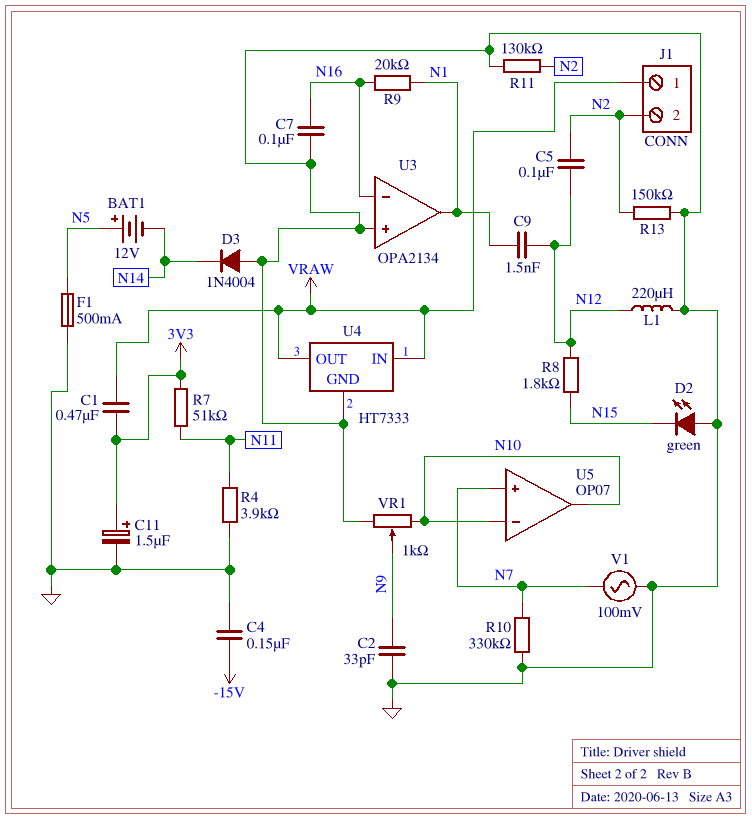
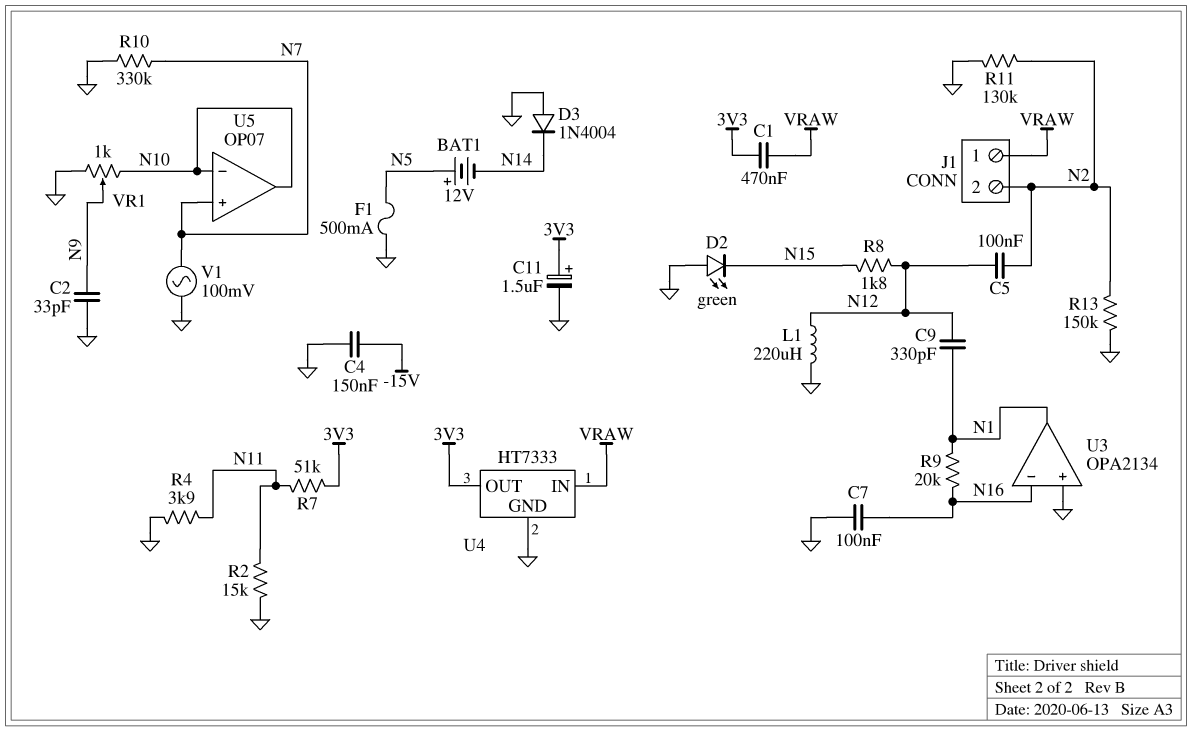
C9: 1.5nF (N1, N12) -> 330pF (N1, N12)
R2: none -> 15k (GND, N11)
U4 pin OUT: VRAW -> 3V3

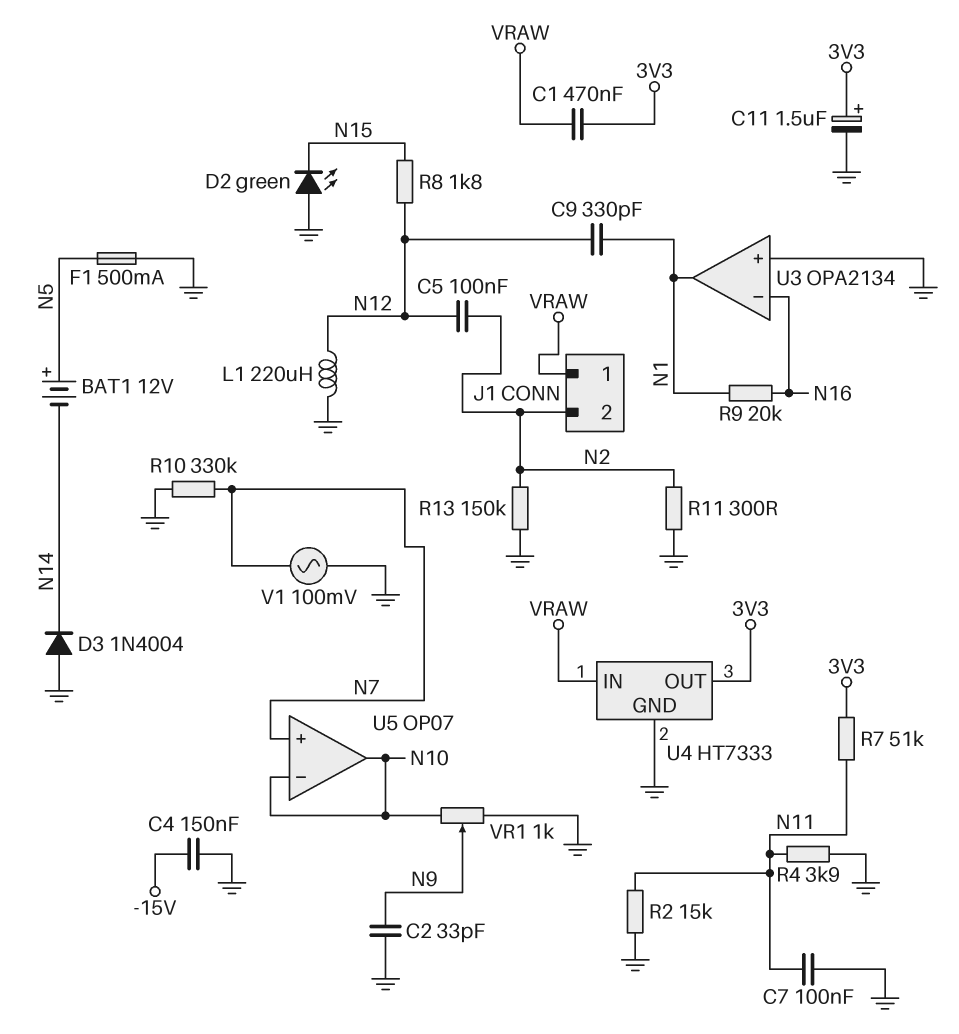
C7: 100nF (GND, N16) -> 100nF (GND, N11)
R11: 130k (GND, N2) -> 300 (GND, N2)

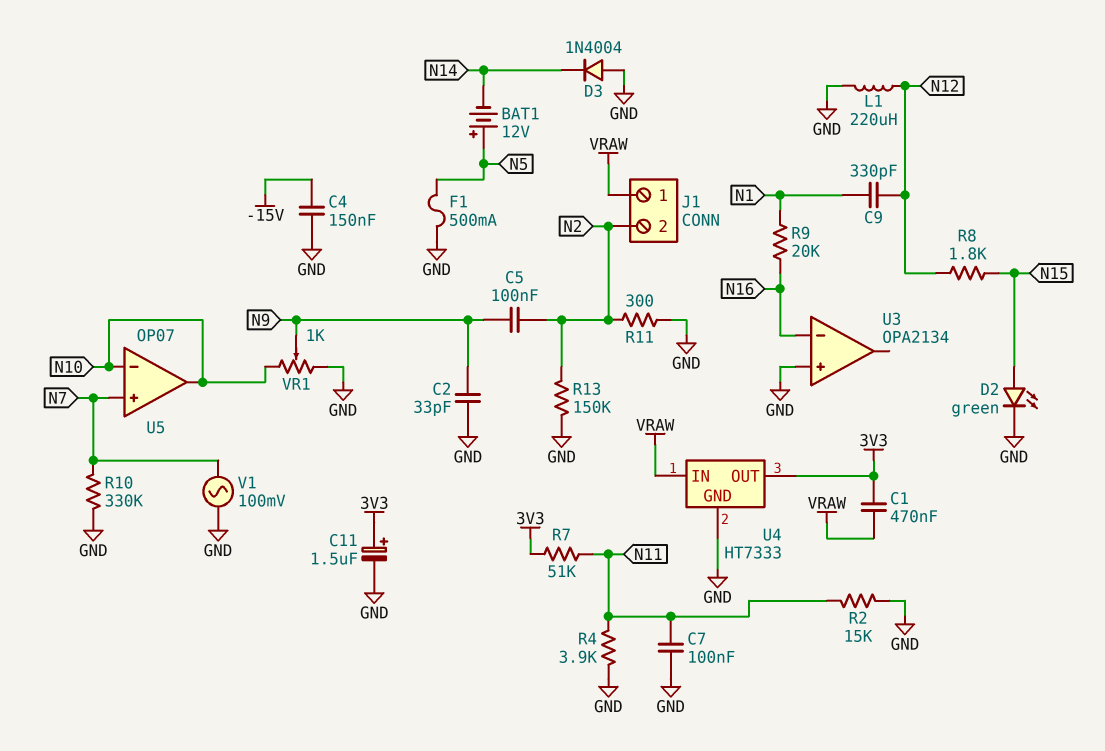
C5: 100nF (N2, N12) -> 100nF (N2, N9)
D2: LED green (A GND, K N15) -> LED green (A N15, K GND)
U3 pin out: N1 -> none

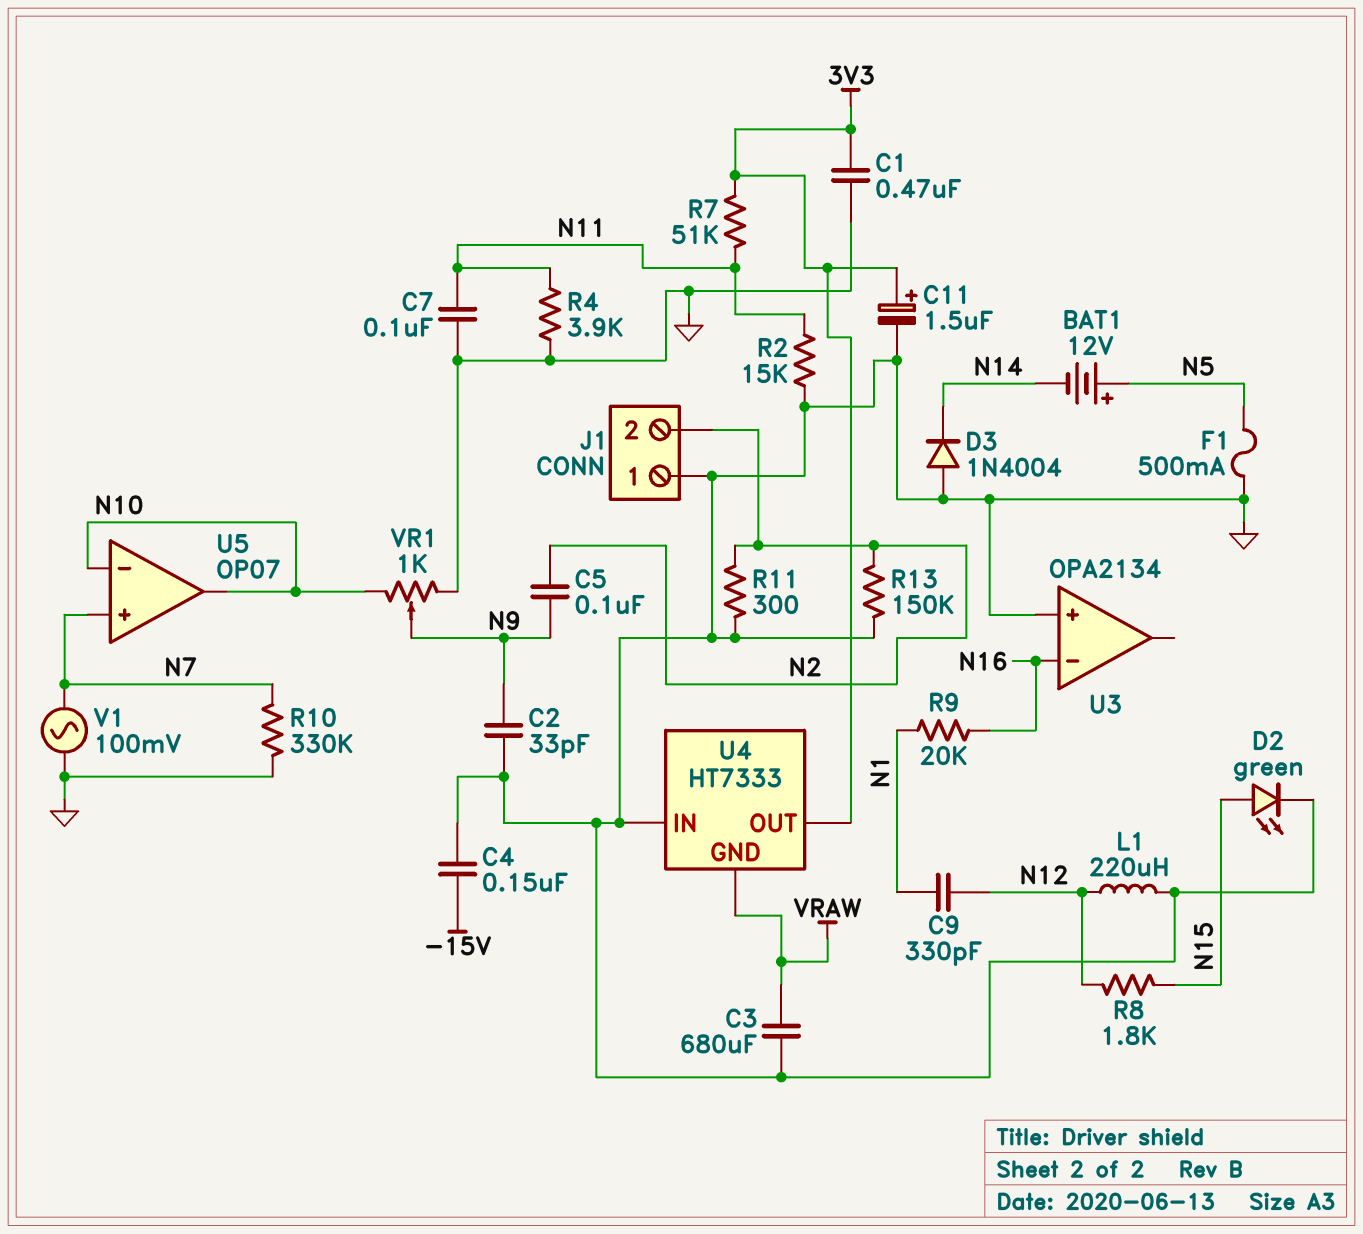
C1: 470nF (3V3, VRAW) -> 470nF (3V3, GND)
C3: none -> 680uF (GND, VRAW)
J1 pin 1: VRAW -> GND
U4 pin GND: GND -> VRAW
U4 pin IN: VRAW -> GND

